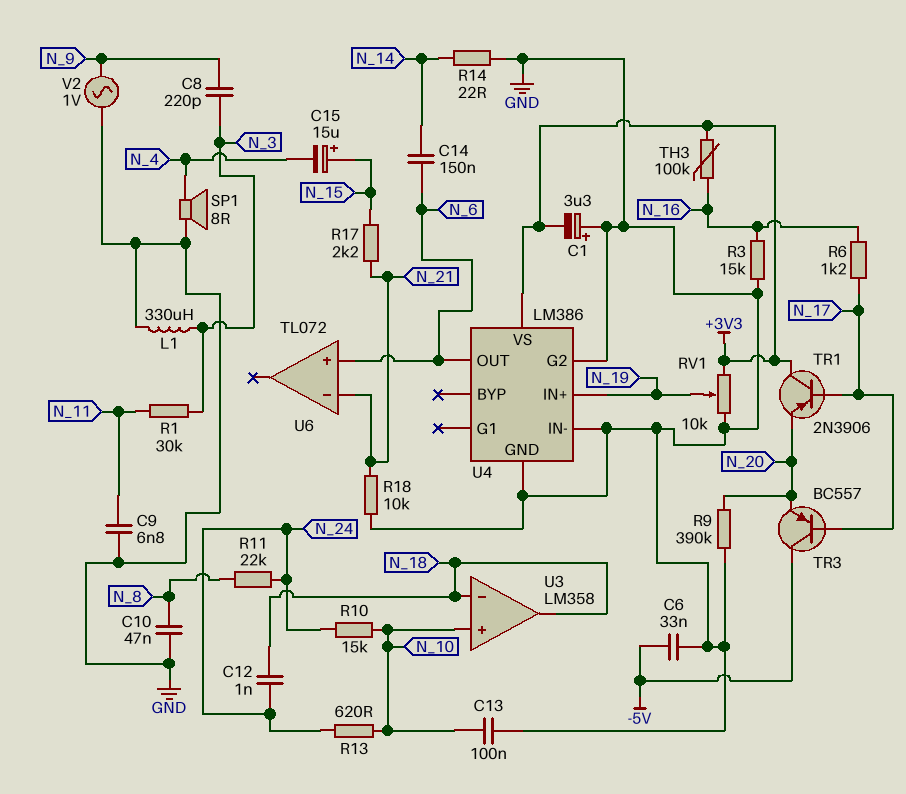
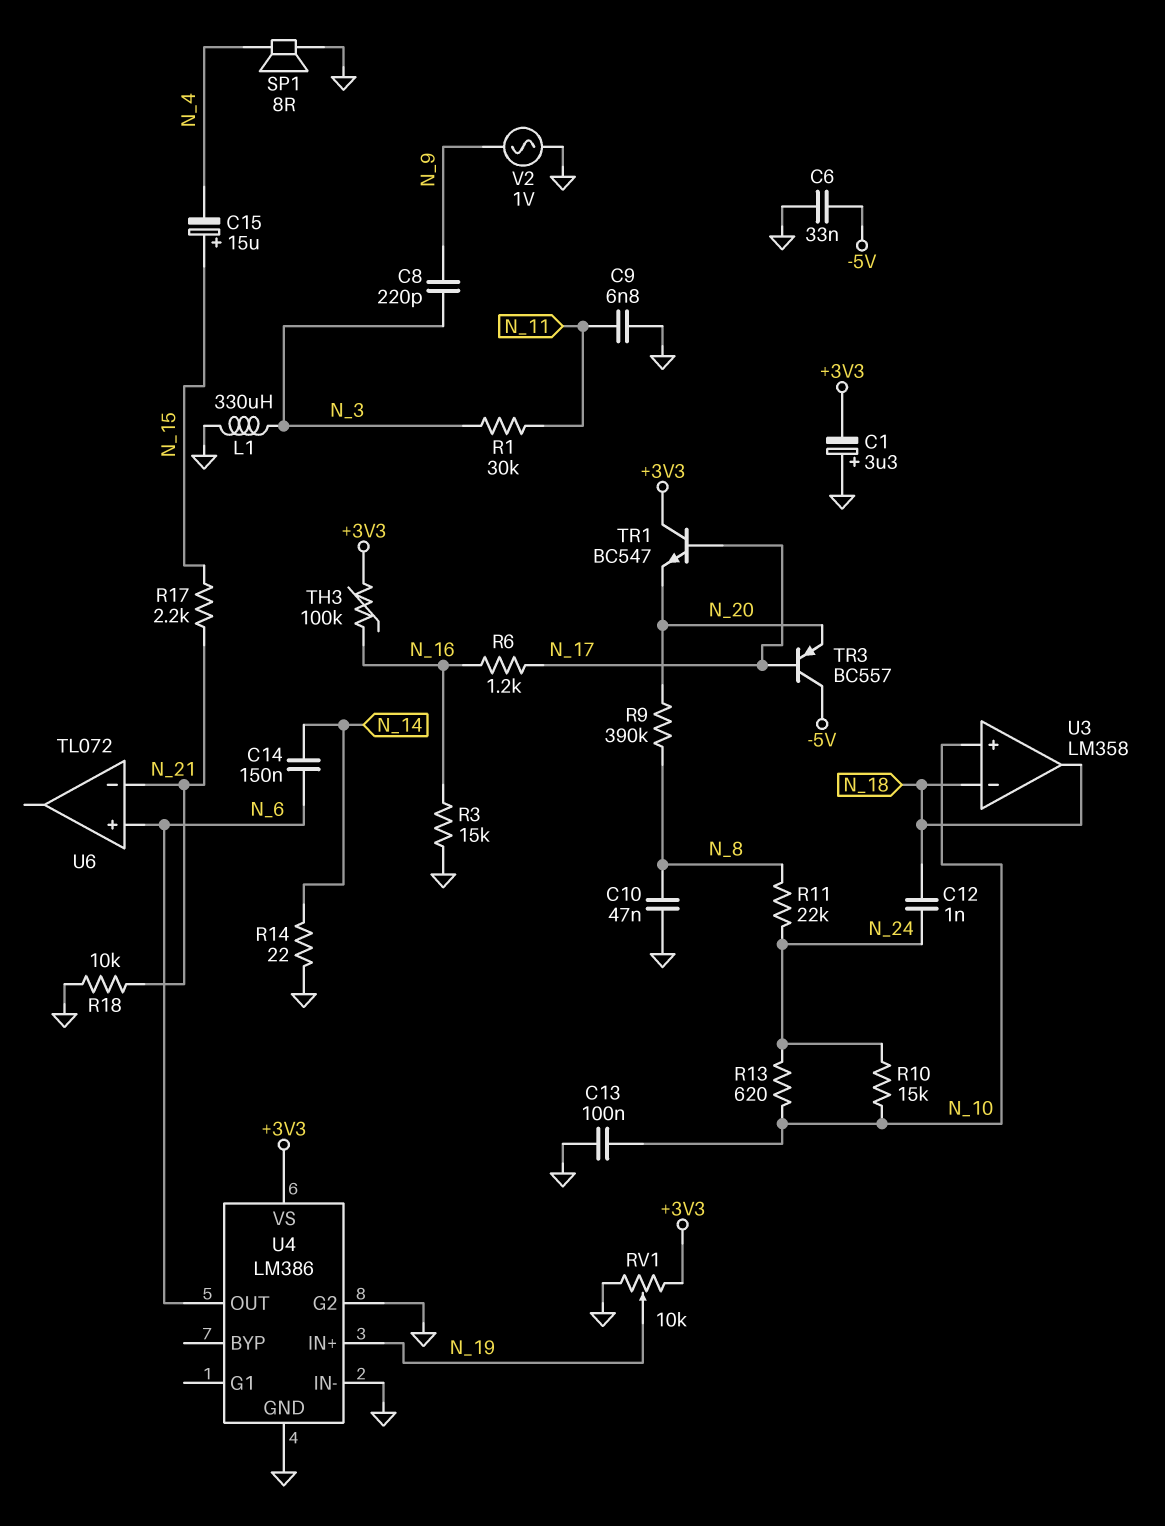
R9: 390k (GND, N_20) -> 390k (N_8, N_20)
TR1: PNP 2N3906 (B N_17, C +3V3, E N_20) -> NPN BC547 (B N_17, C +3V3, E N_20)

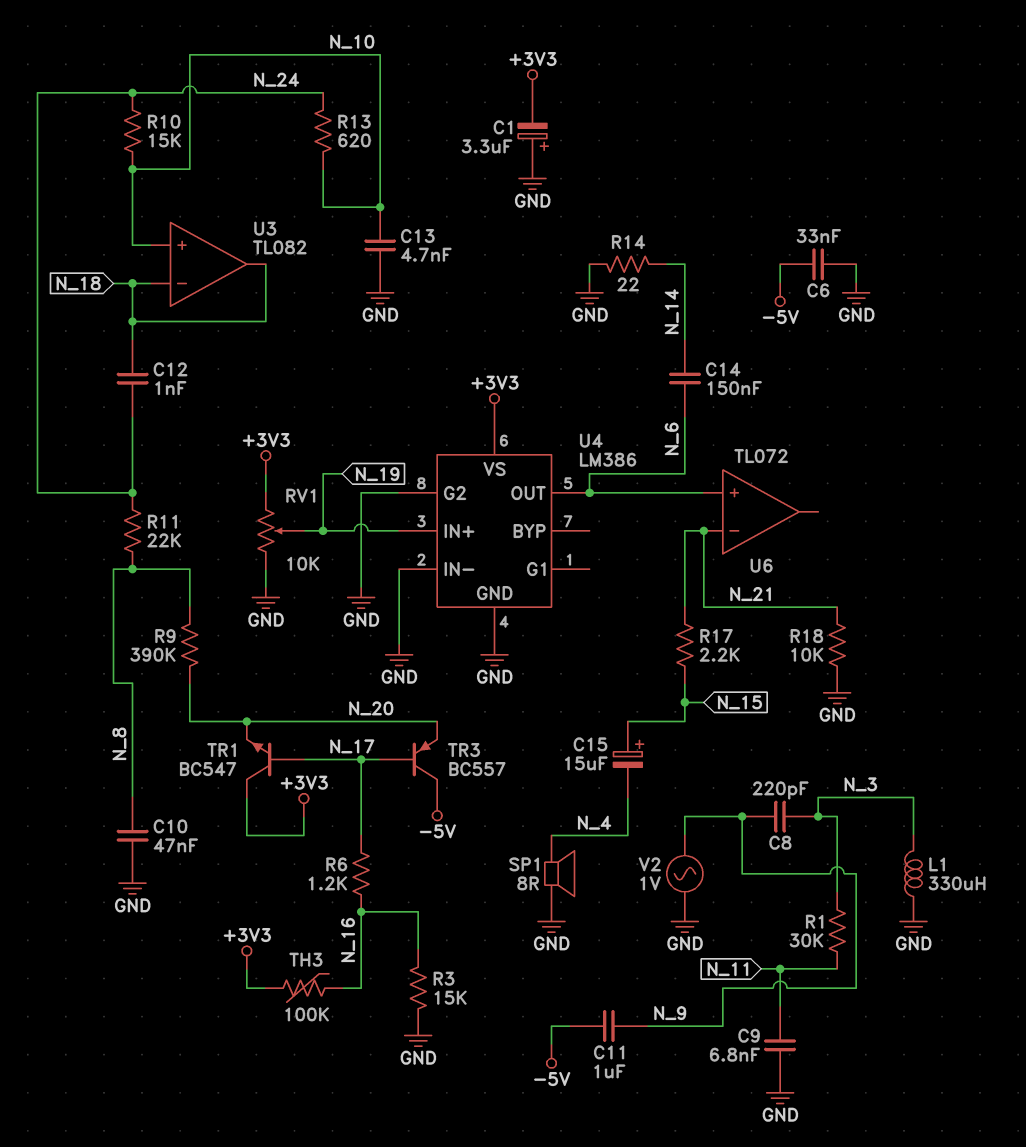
C11: none -> 1uF (-5V, N_9)
C13: 100nF (GND, N_10) -> 4.7nF (GND, N_10)
U3: LM358 -> TL082

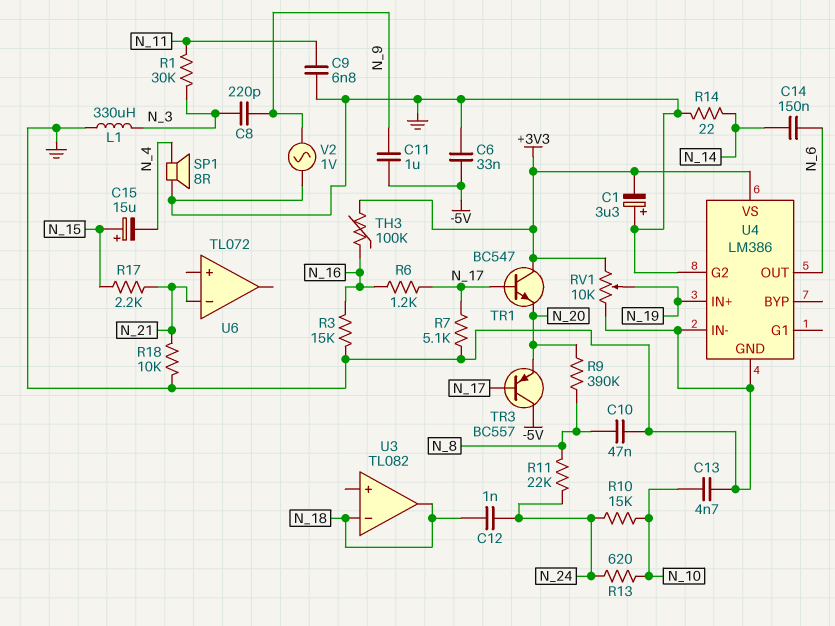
R7: none -> 5.1k (GND, N_17)
U3 pin in+: N_10 -> none
U6 pin in+: N_6 -> none

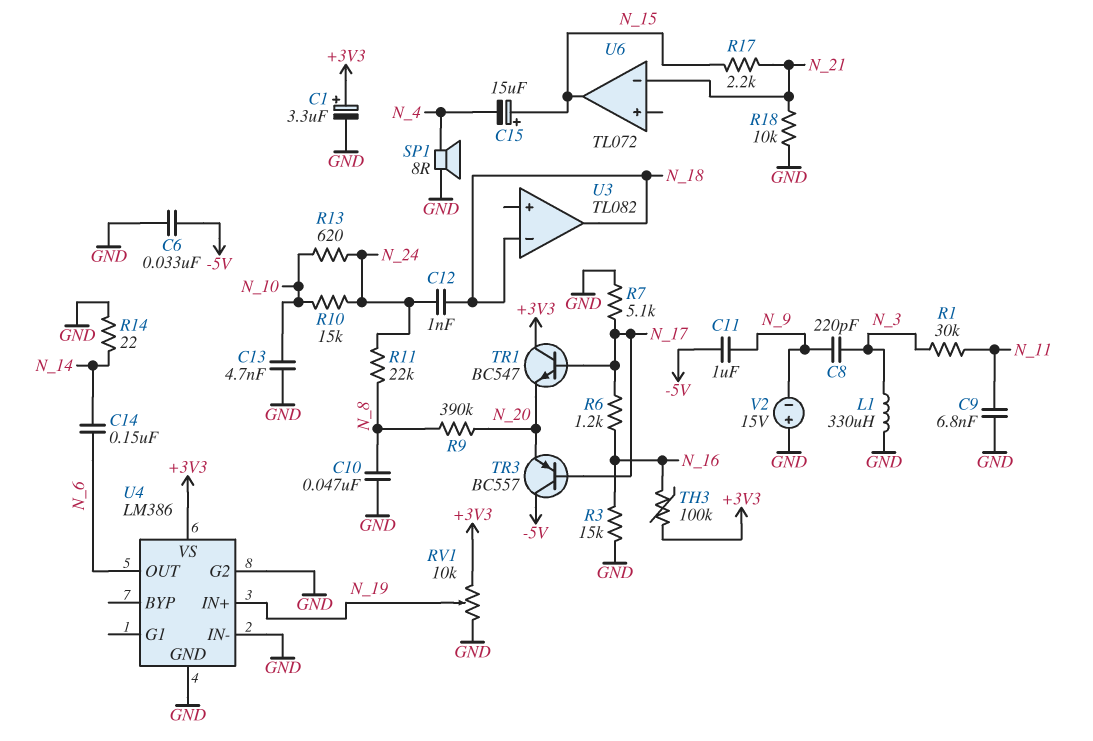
C1: 3.3uF (plus GND, minus +3V3) -> 3.3uF (plus +3V3, minus GND)
U6 pin out: none -> N_15
V2: AC 1V (GND, N_9) -> 15V (plus GND, minus N_9)

